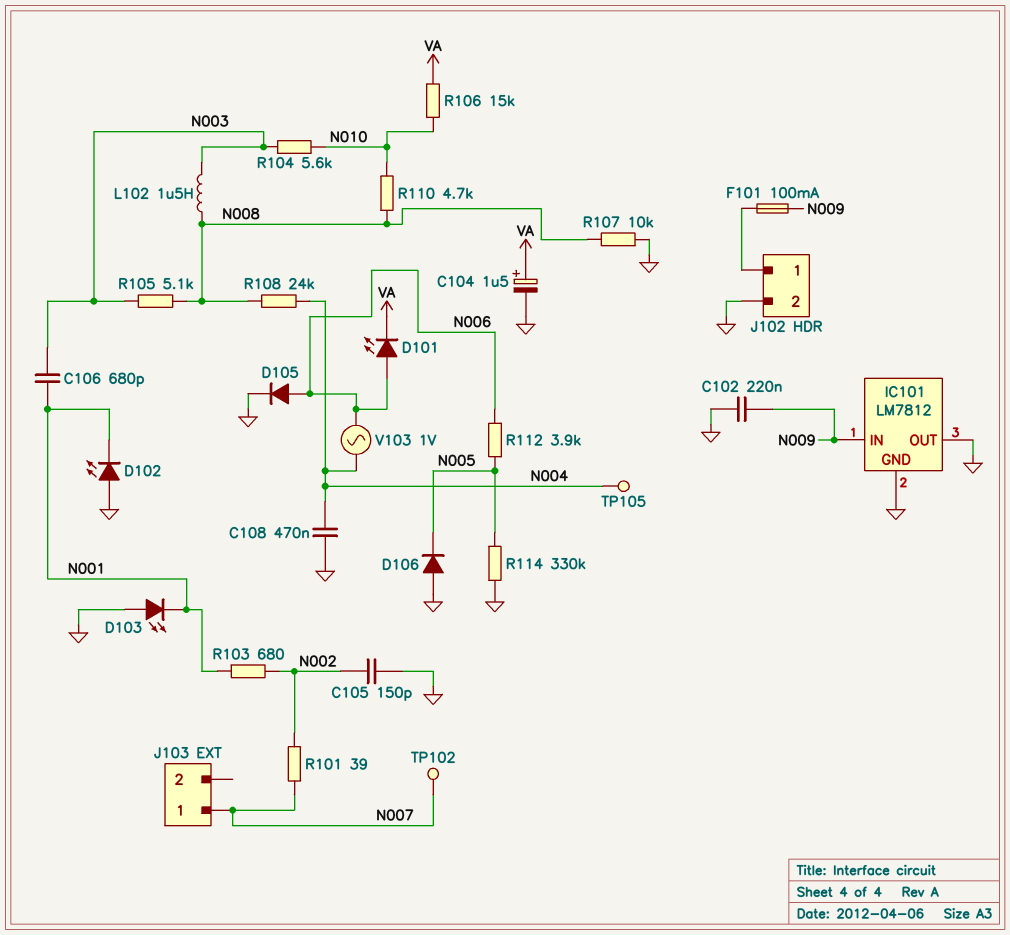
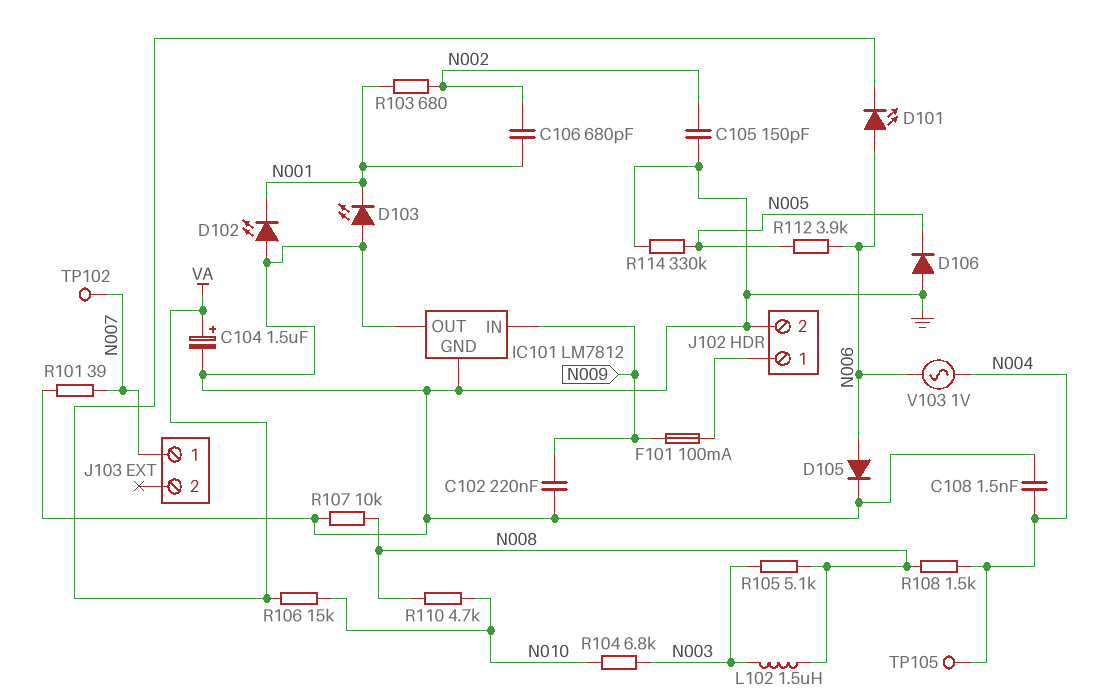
C106: 680pF (N001, N003) -> 680pF (N001, N002)
C108: 470nF (GND, N004) -> 1.5nF (GND, N004)
R101: 39 (N002, N007) -> 39 (GND, N007)
R104: 5.6k (N003, N010) -> 6.8k (N003, N010)
R108: 24k (N004, N008) -> 1.5k (N004, N008)

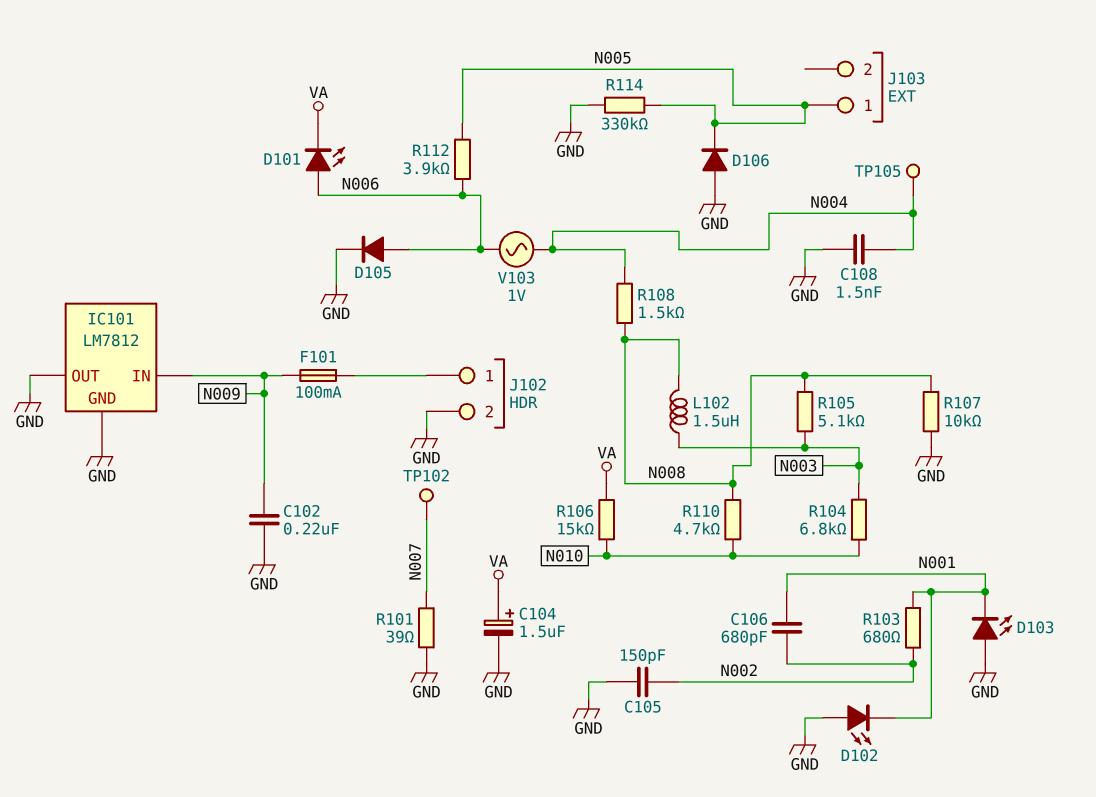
J103 pin 1: N007 -> N005

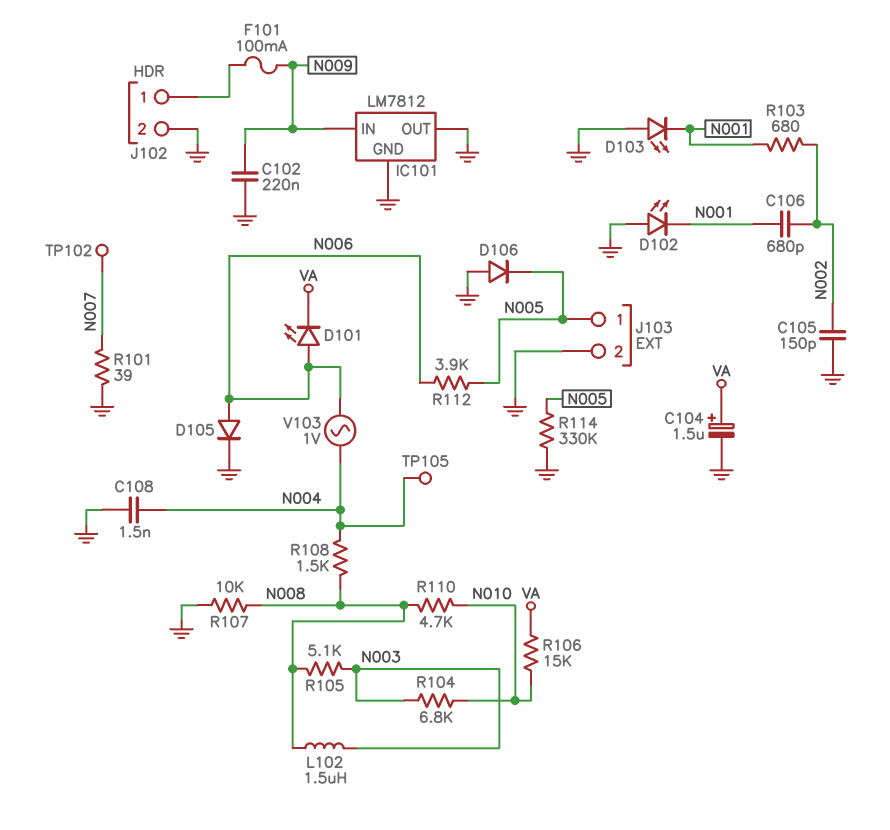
J103 pin 2: none -> GND

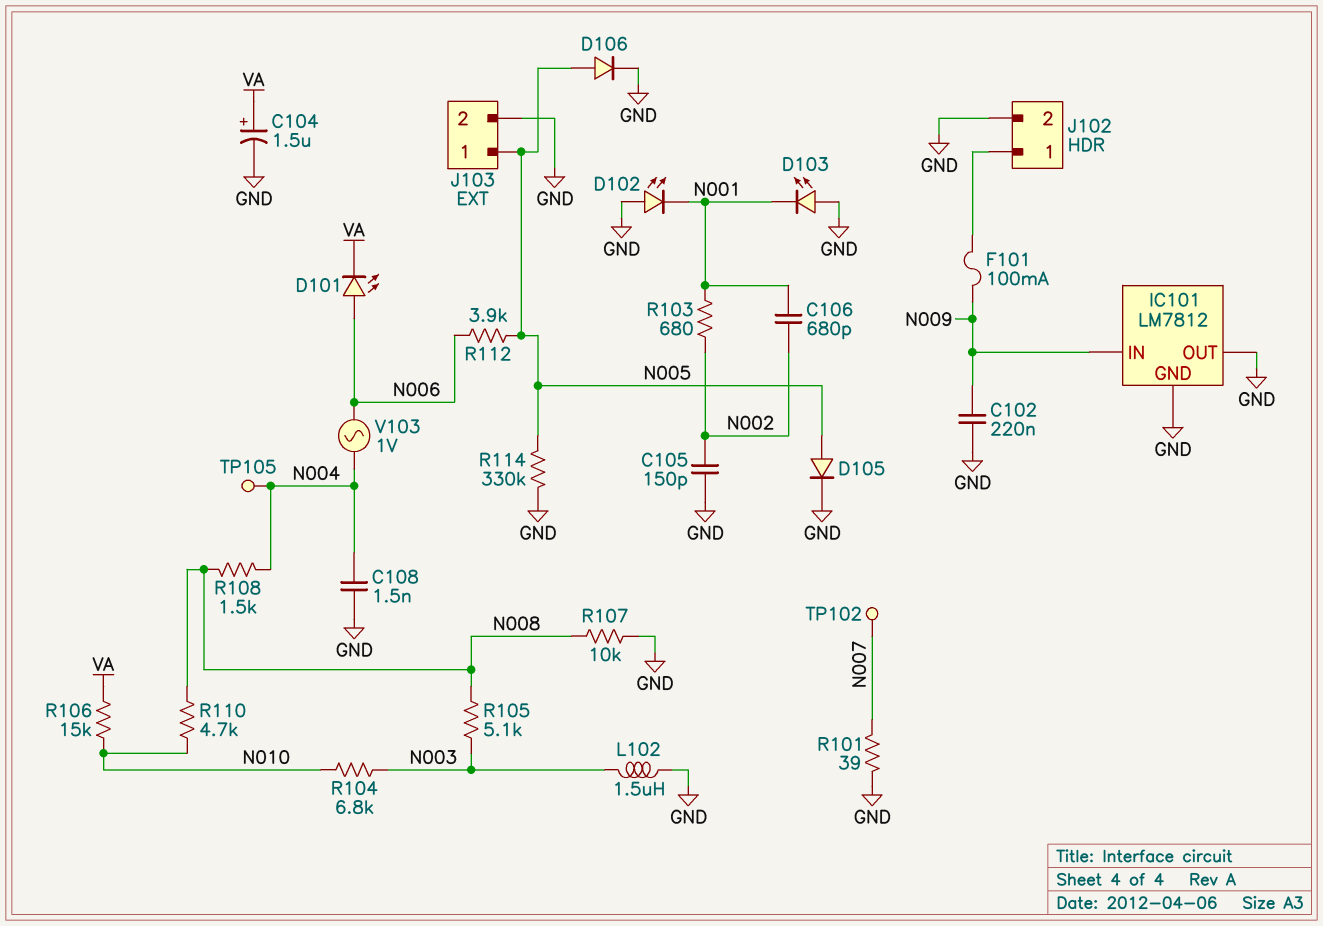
D105: diode (A N006, K GND) -> diode (A N005, K GND)
D106: diode (A GND, K N005) -> diode (A N005, K GND)
L102: 1.5uH (N003, N008) -> 1.5uH (GND, N003)

